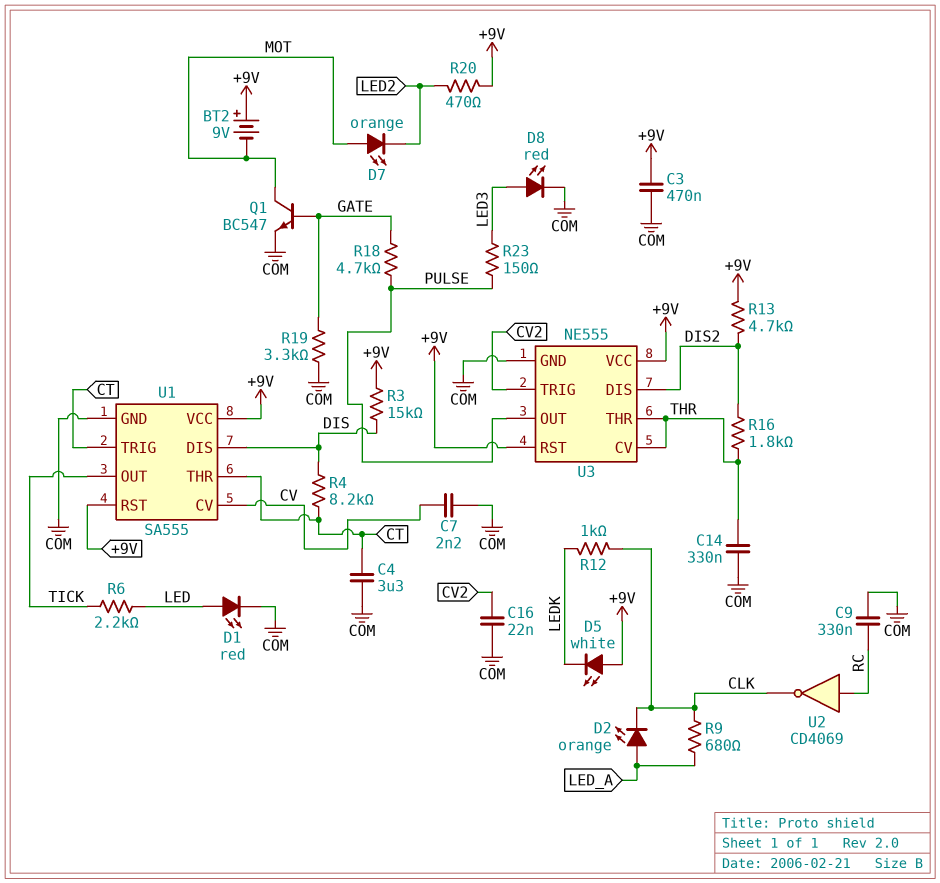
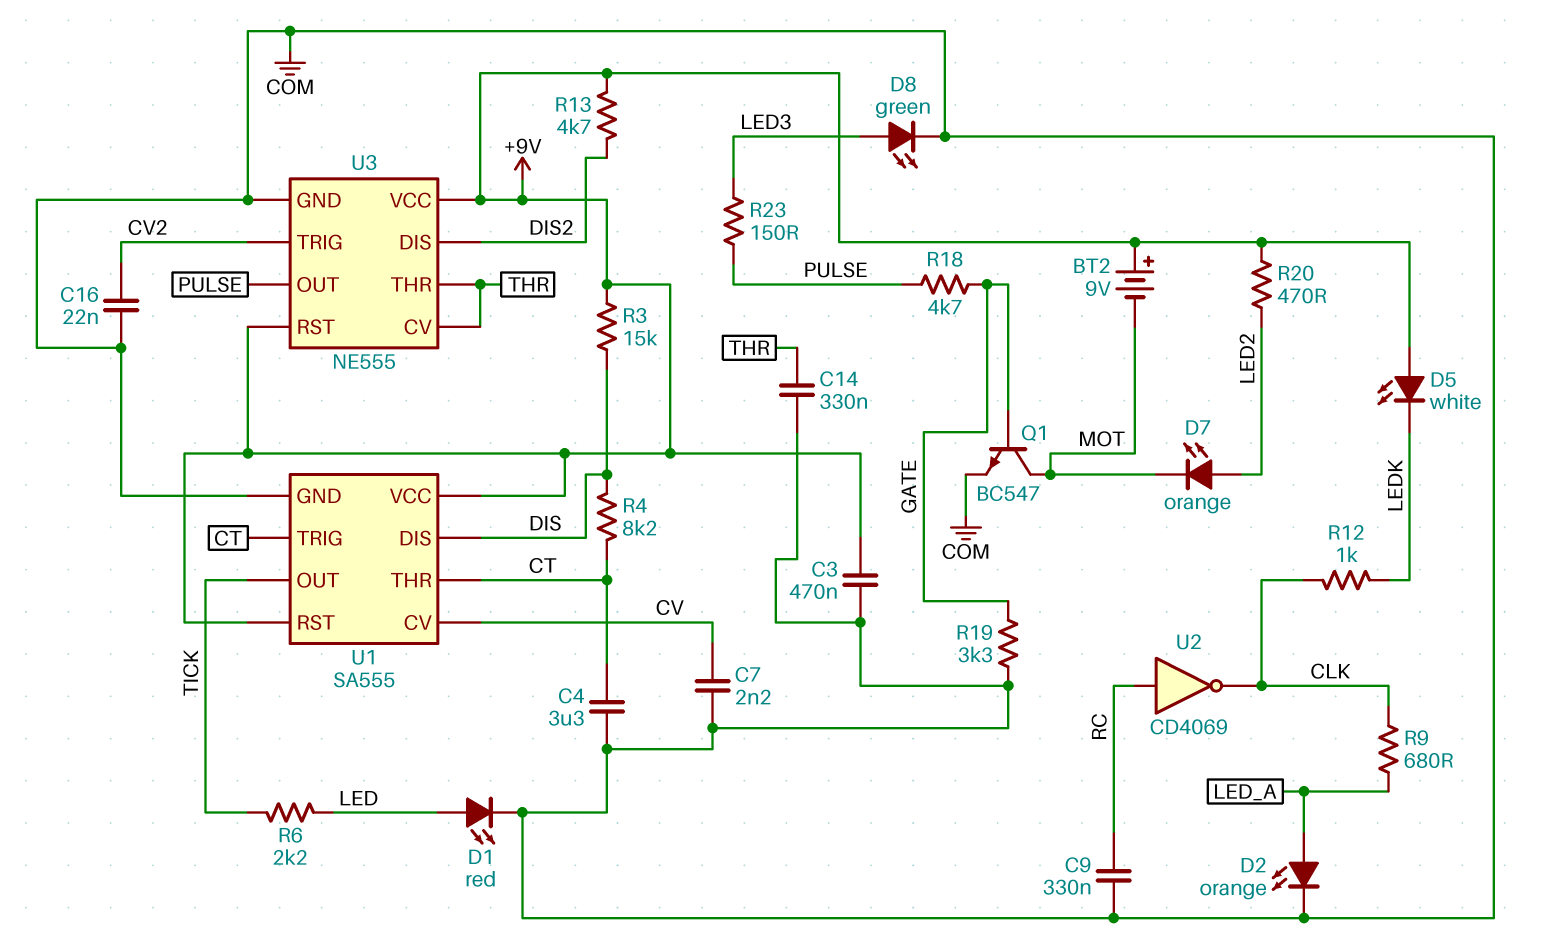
D2: LED orange (A LED_A, K CLK) -> LED orange (A LED_A, K COM)
D7: LED orange (A MOT, K LED2) -> LED orange (A LED2, K MOT)
D8: LED red (A LED3, K COM) -> LED green (A LED3, K COM)
R16: 1.8k (DIS2, THR) -> none

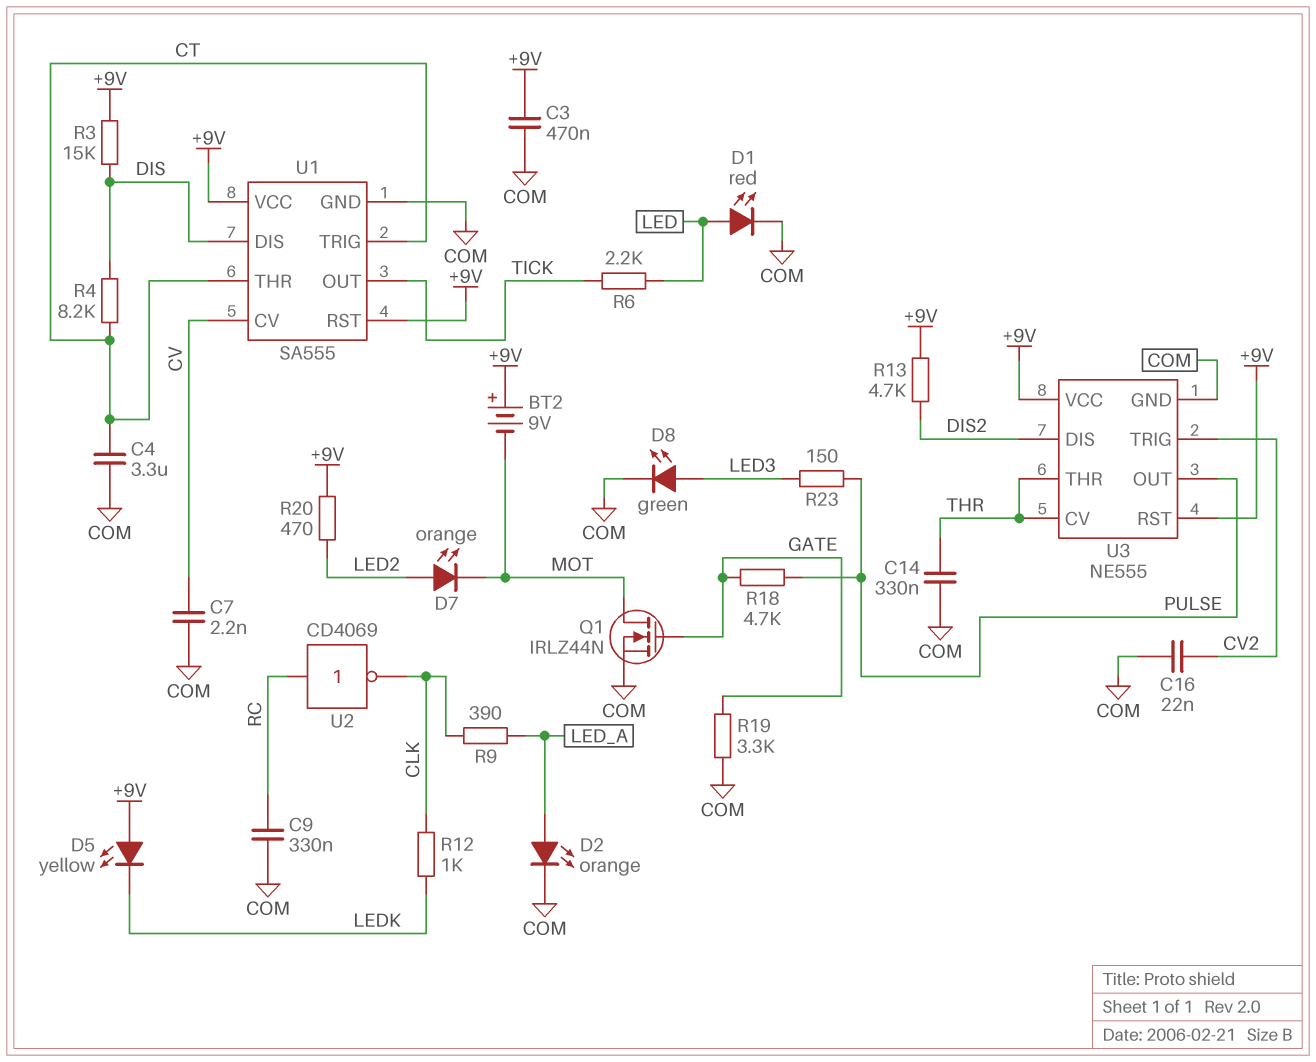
D5: LED white (A +9V, K LEDK) -> LED yellow (A +9V, K LEDK)
Q1: NPN BC547 (B GATE, C MOT, E COM) -> NMOS IRLZ44N (G GATE, D MOT, S COM)
R9: 680 (CLK, LED_A) -> 390 (CLK, LED_A)

